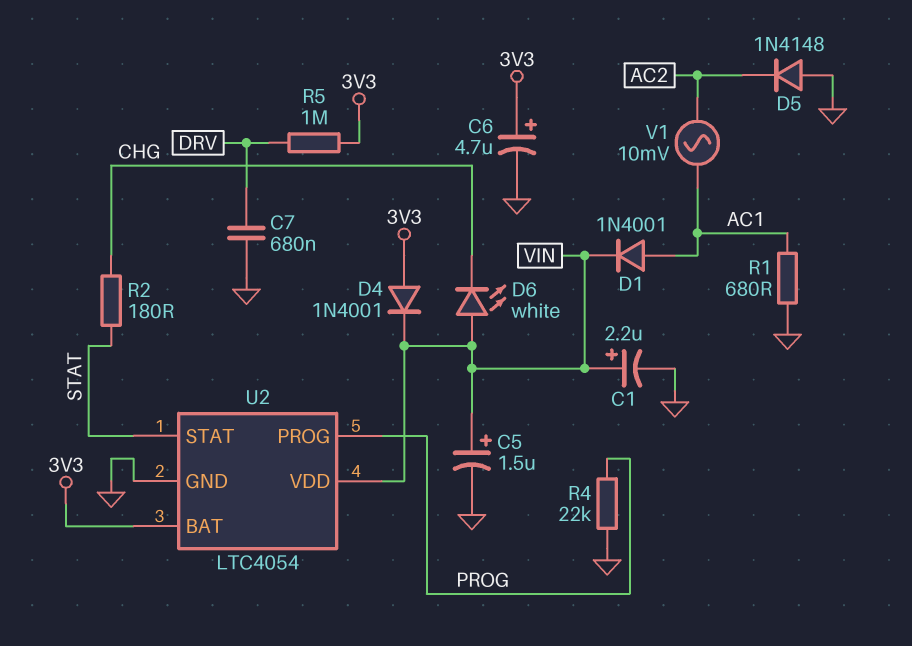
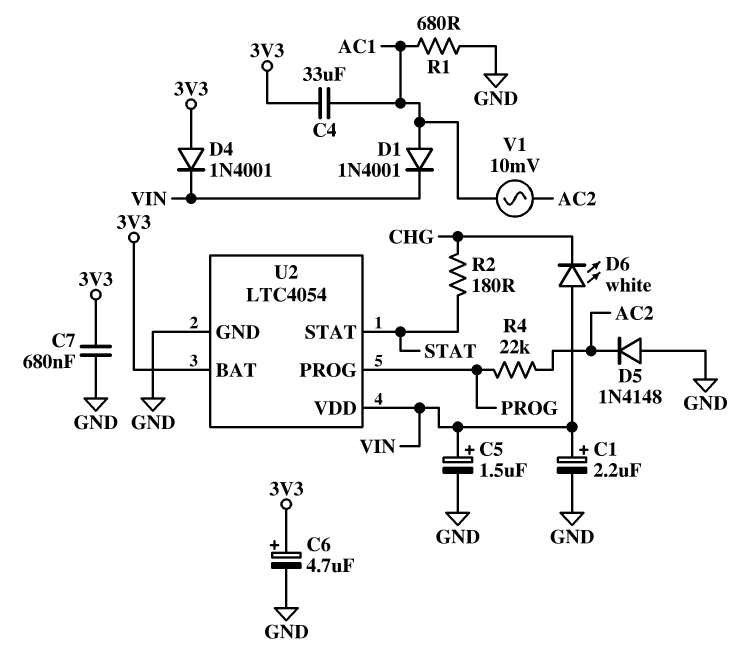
C4: none -> 33uF (3V3, AC1)
C7: 680nF (DRV, GND) -> 680nF (3V3, GND)
R4: 22k (GND, PROG) -> 22k (AC2, PROG)
R5: 1M (3V3, DRV) -> none

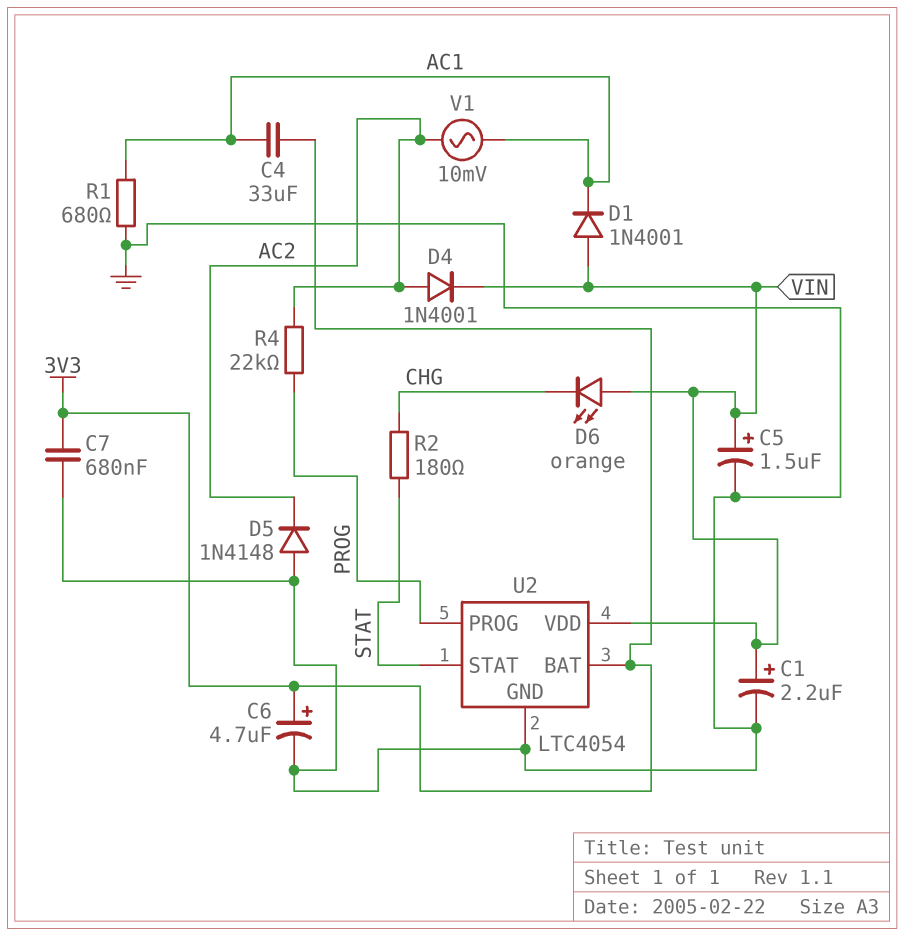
D1: diode 1N4001 (A AC1, K VIN) -> diode 1N4001 (A VIN, K AC1)
D4: diode 1N4001 (A 3V3, K VIN) -> diode 1N4001 (A AC2, K VIN)
D6: LED white (A VIN, K CHG) -> LED orange (A VIN, K CHG)

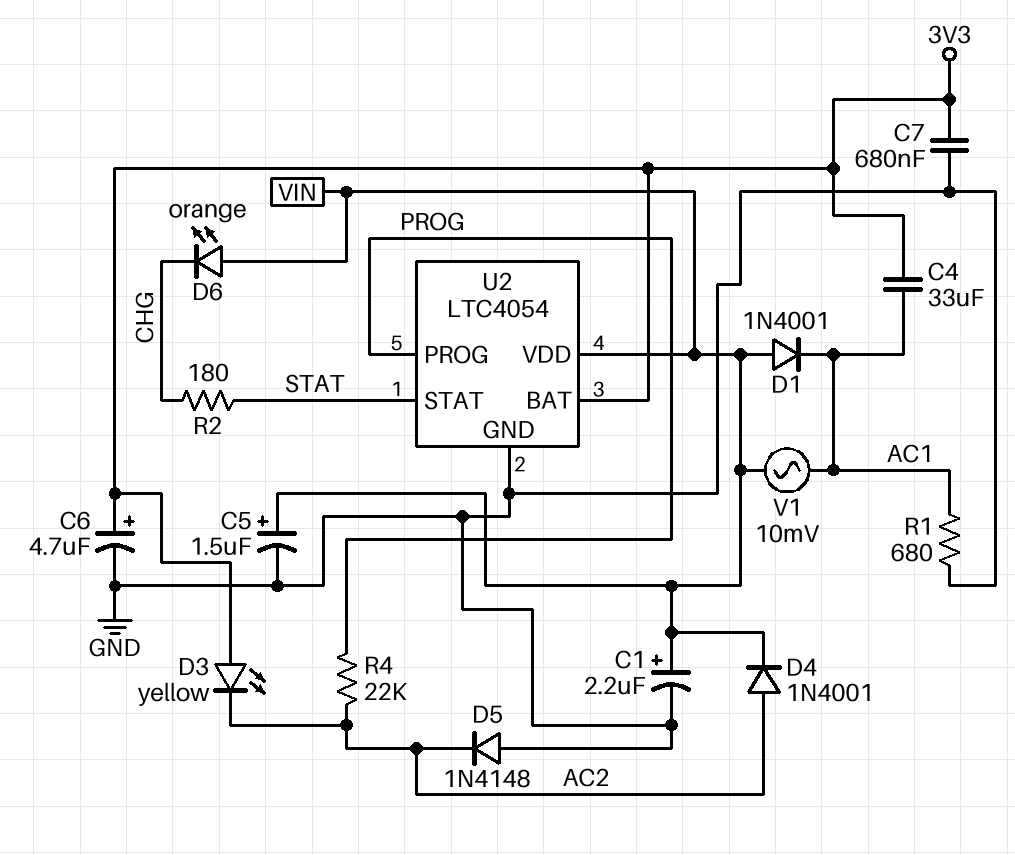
D3: none -> LED yellow (A 3V3, K AC2)
V1: AC 10mV (AC1, AC2) -> AC 10mV (AC1, VIN)

